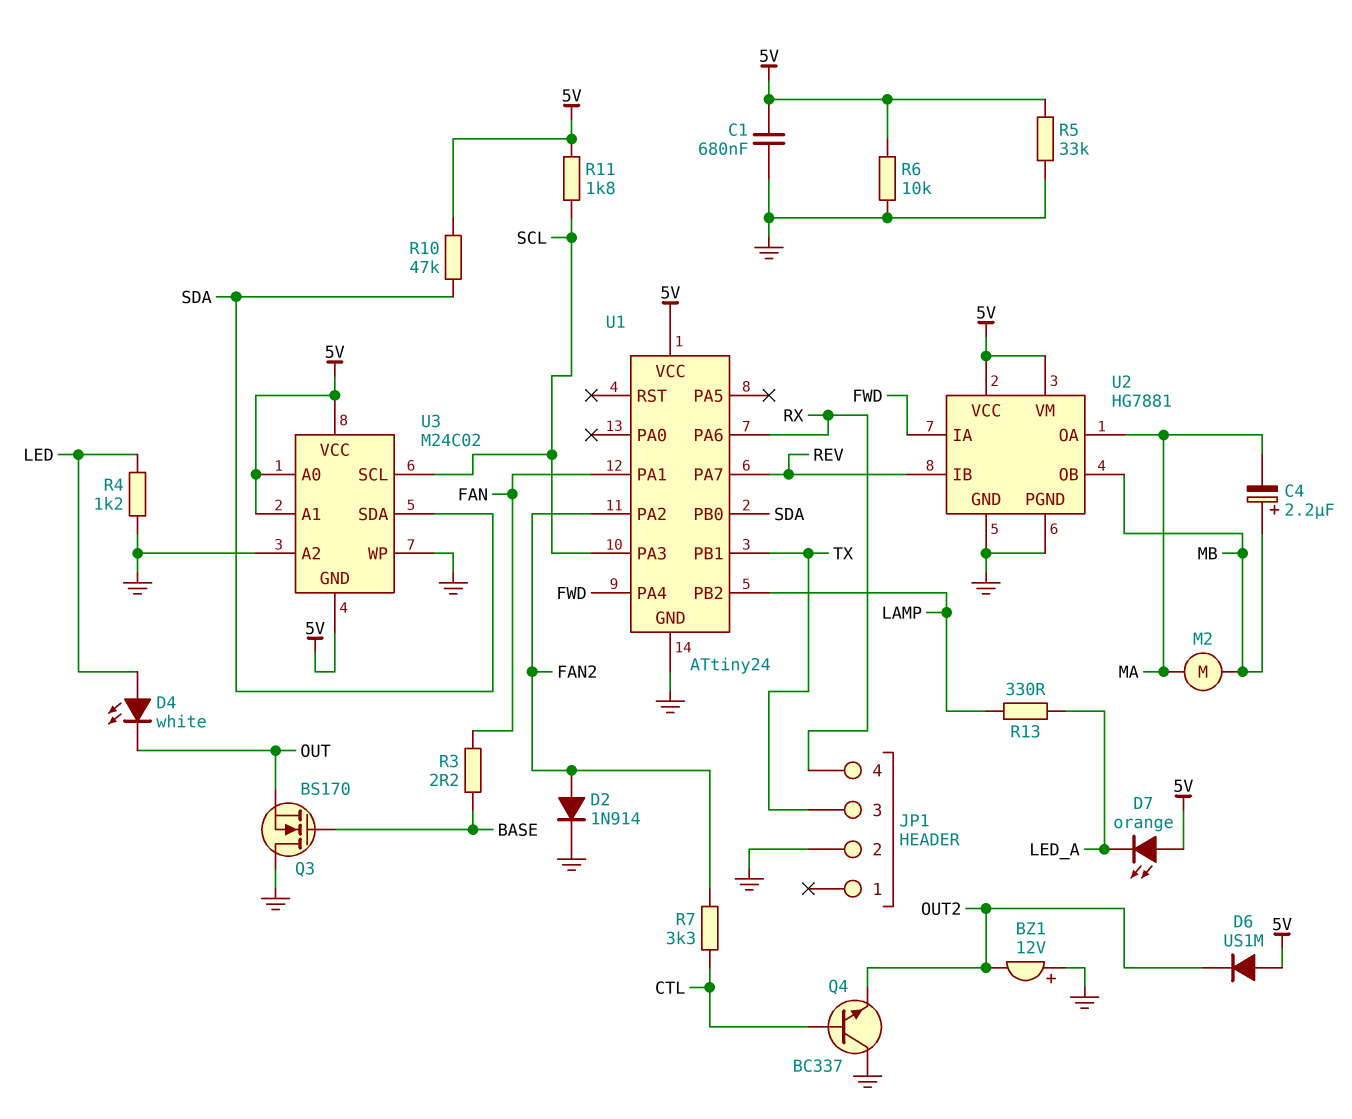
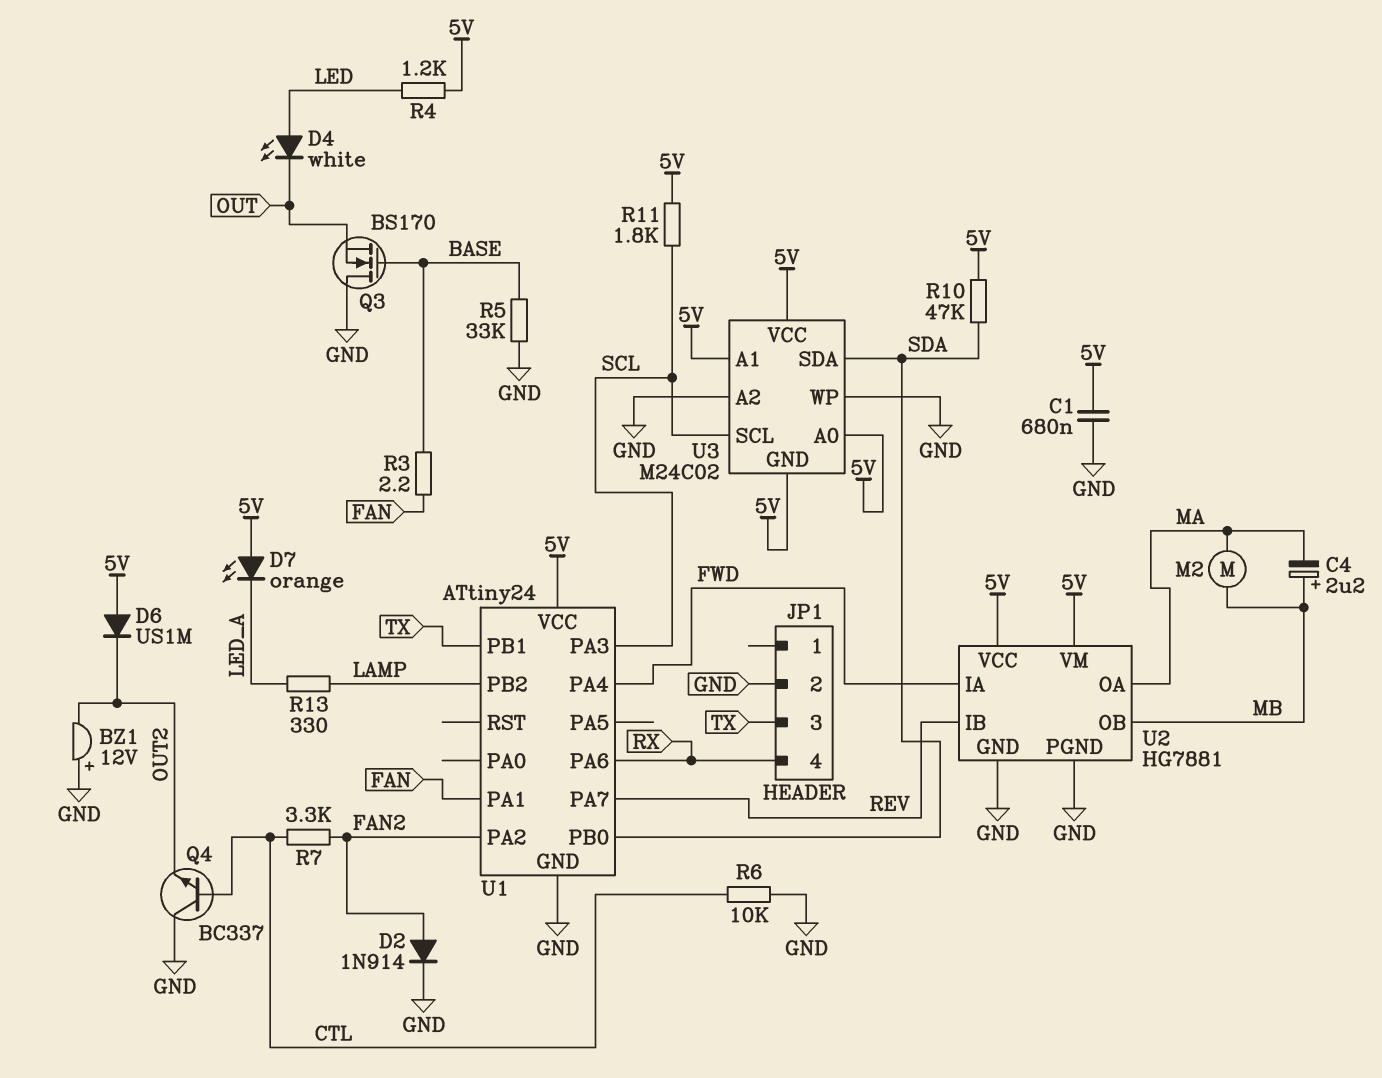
R4: 1.2k (GND, LED) -> 1.2k (5V, LED)
R5: 33k (5V, GND) -> 33k (BASE, GND)
R6: 10k (5V, GND) -> 10k (CTL, GND)

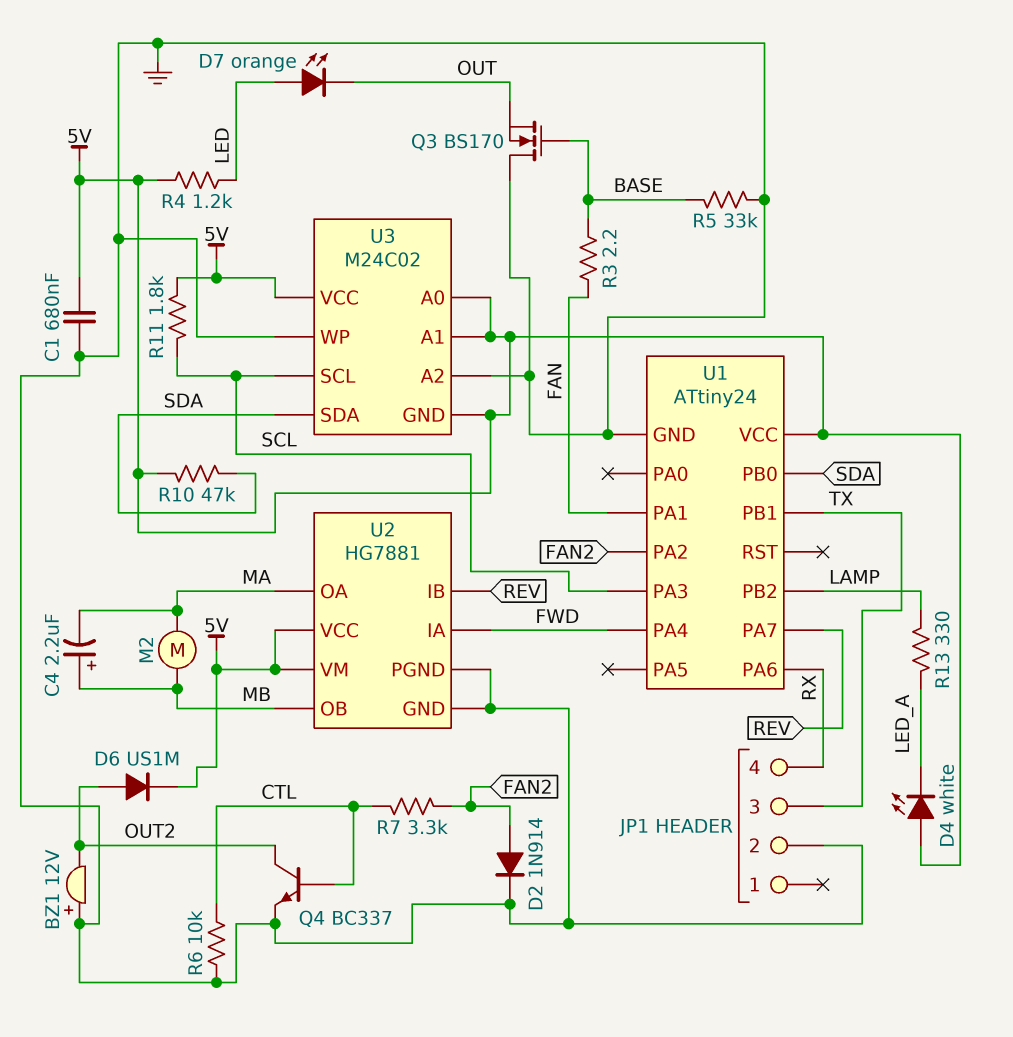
D4: LED white (A LED, K OUT) -> LED white (A 5V, K LED_A)
D6: diode US1M (A 5V, K OUT2) -> diode US1M (A OUT2, K 5V)
D7: LED orange (A 5V, K LED_A) -> LED orange (A LED, K OUT)
Q4: NPN BC337 (B CTL, C GND, E OUT2) -> NPN BC337 (B CTL, C OUT2, E GND)

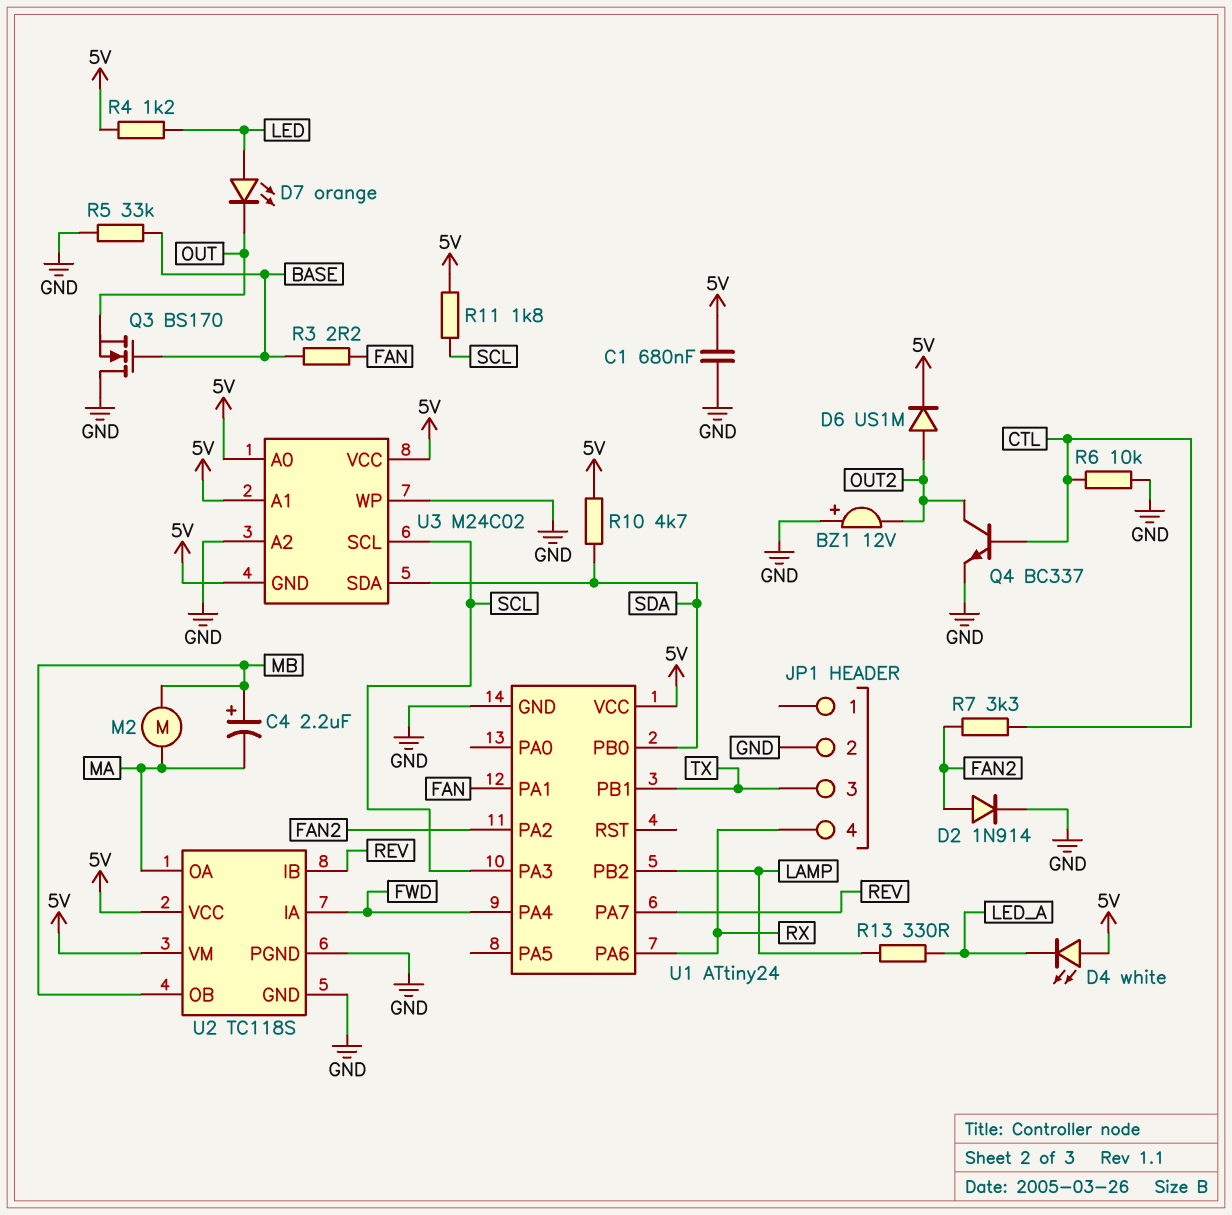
R10: 47k (5V, SDA) -> 4.7k (5V, SDA)
U2: HG7881 -> TC118S

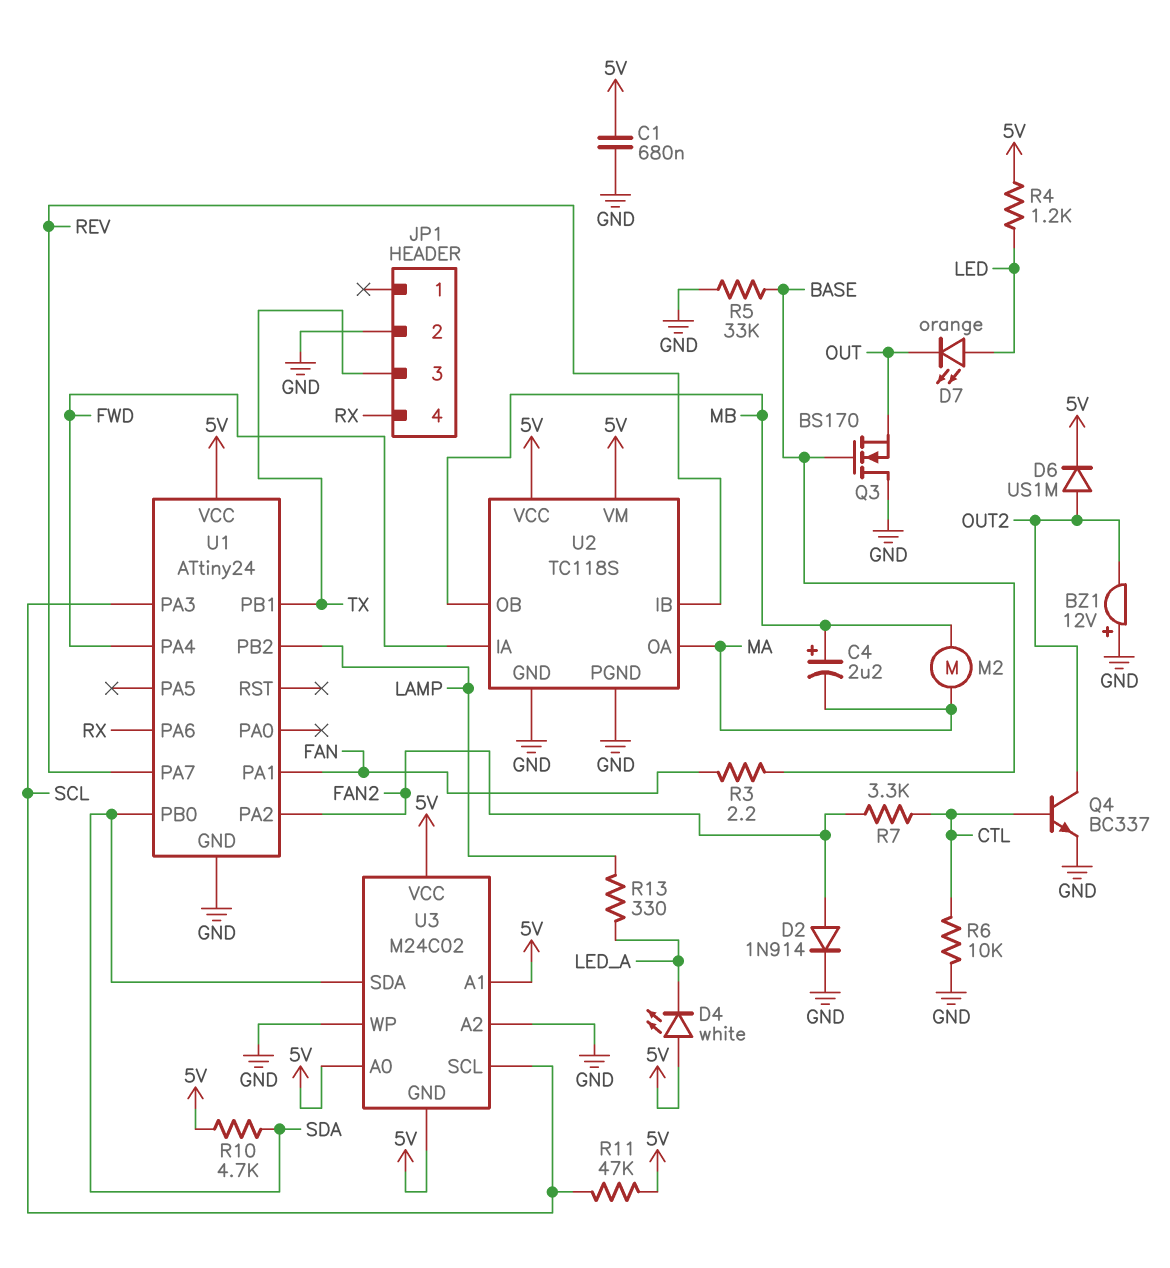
R11: 1.8k (5V, SCL) -> 47k (5V, SCL)

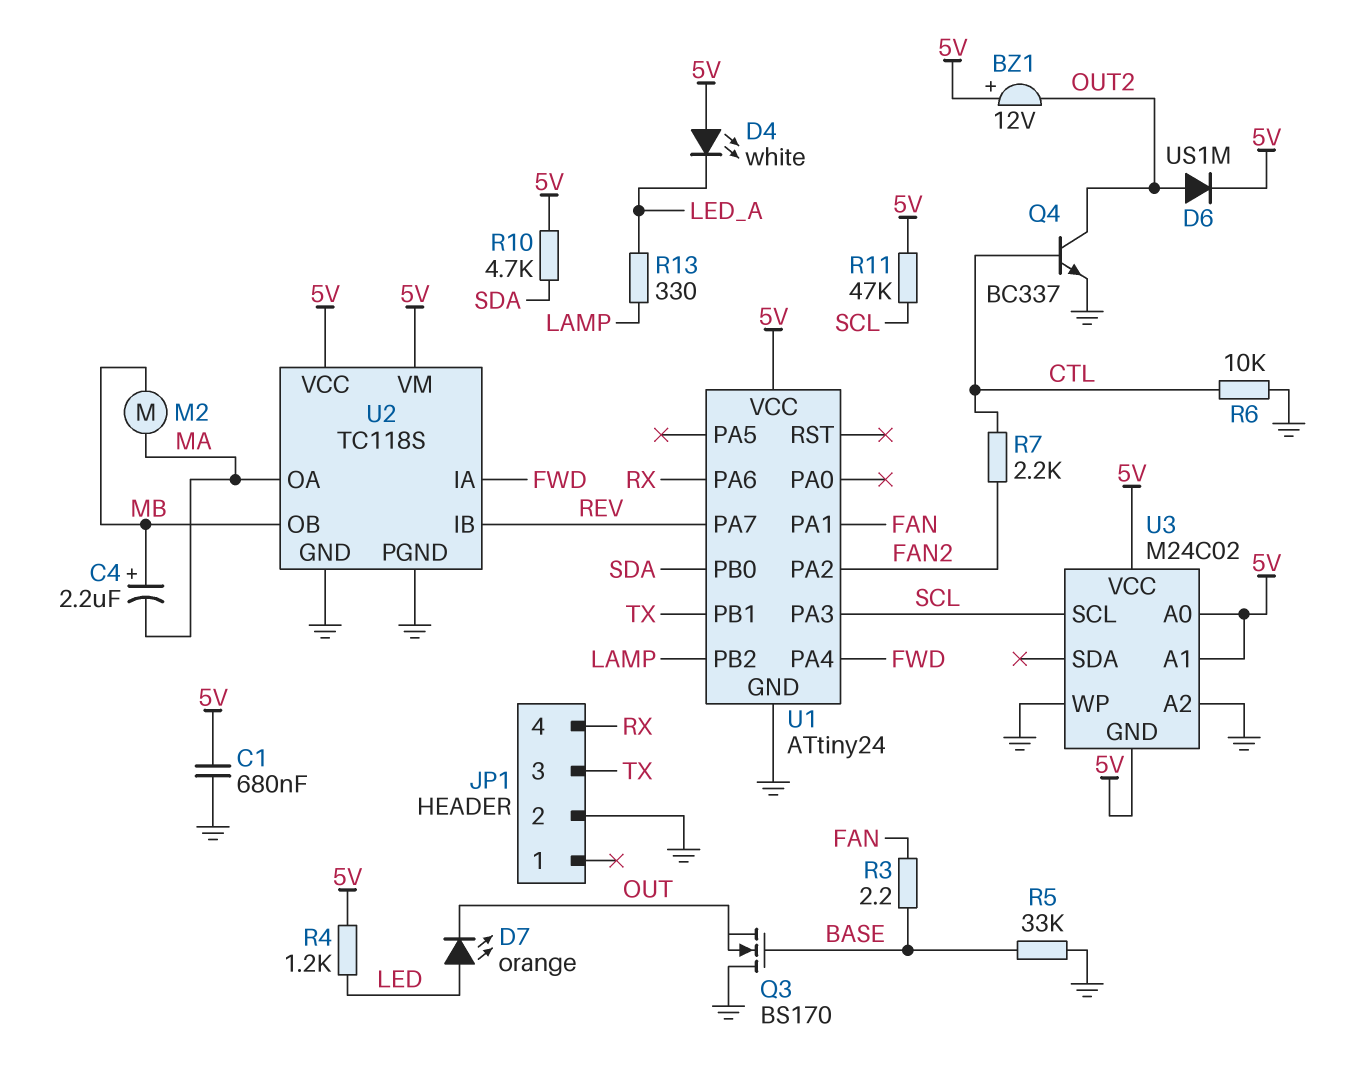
BZ1: buzzer 12V (plus GND, minus OUT2) -> buzzer 12V (plus 5V, minus OUT2)
D2: diode 1N914 (A FAN2, K GND) -> none
R7: 3.3k (CTL, FAN2) -> 2.2k (CTL, FAN2)
U3 pin SDA: SDA -> none

